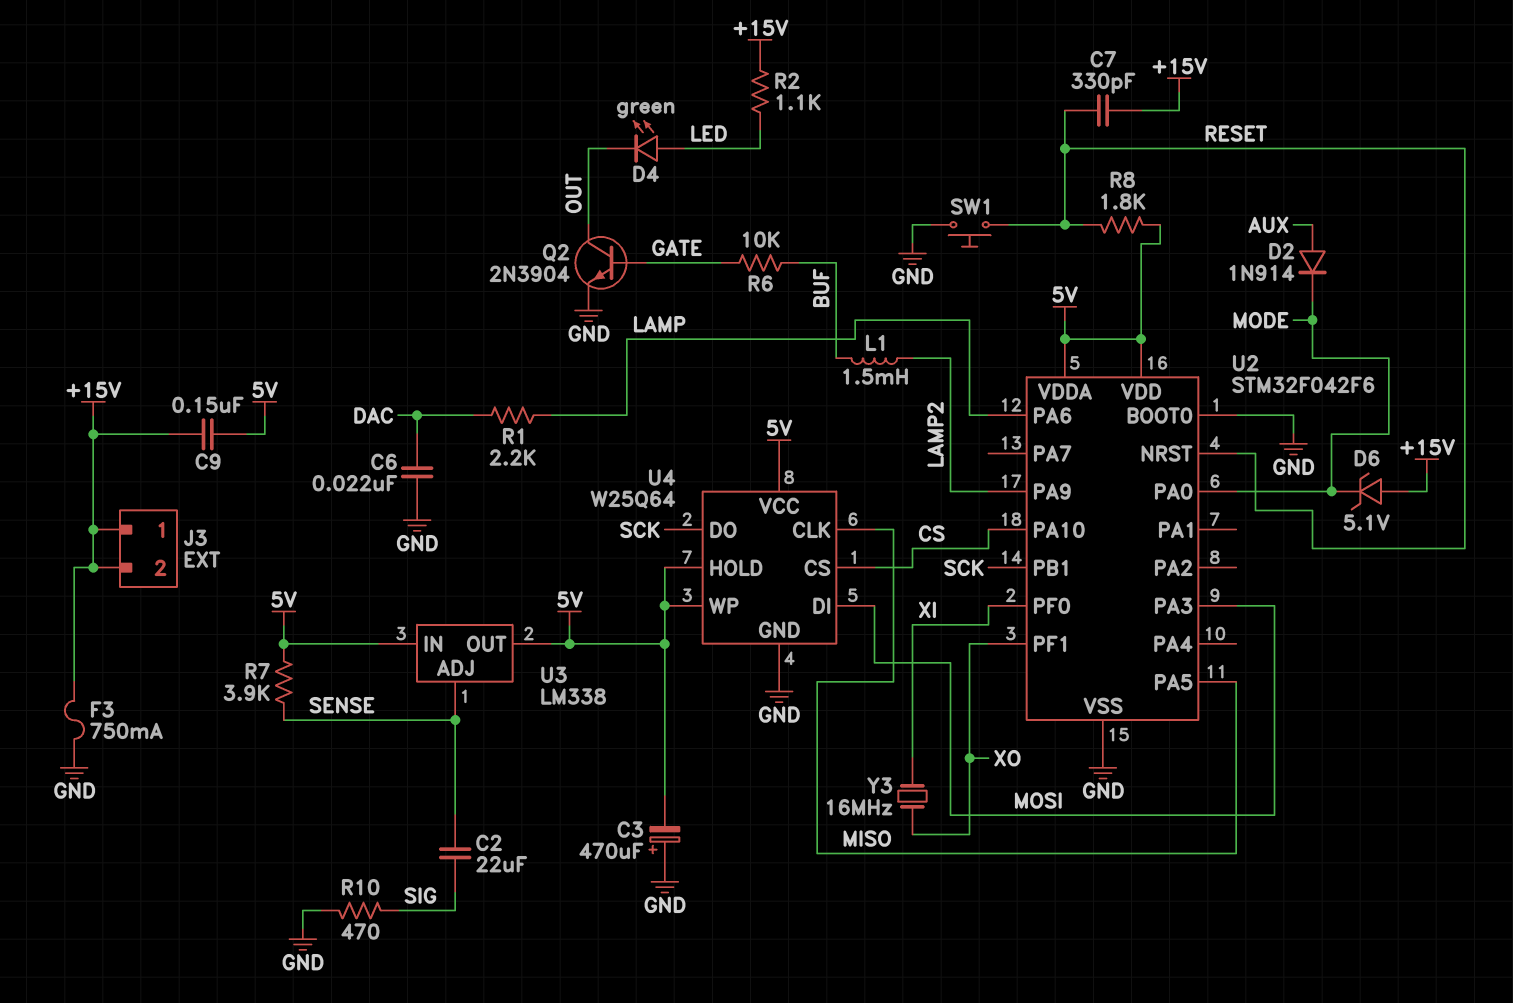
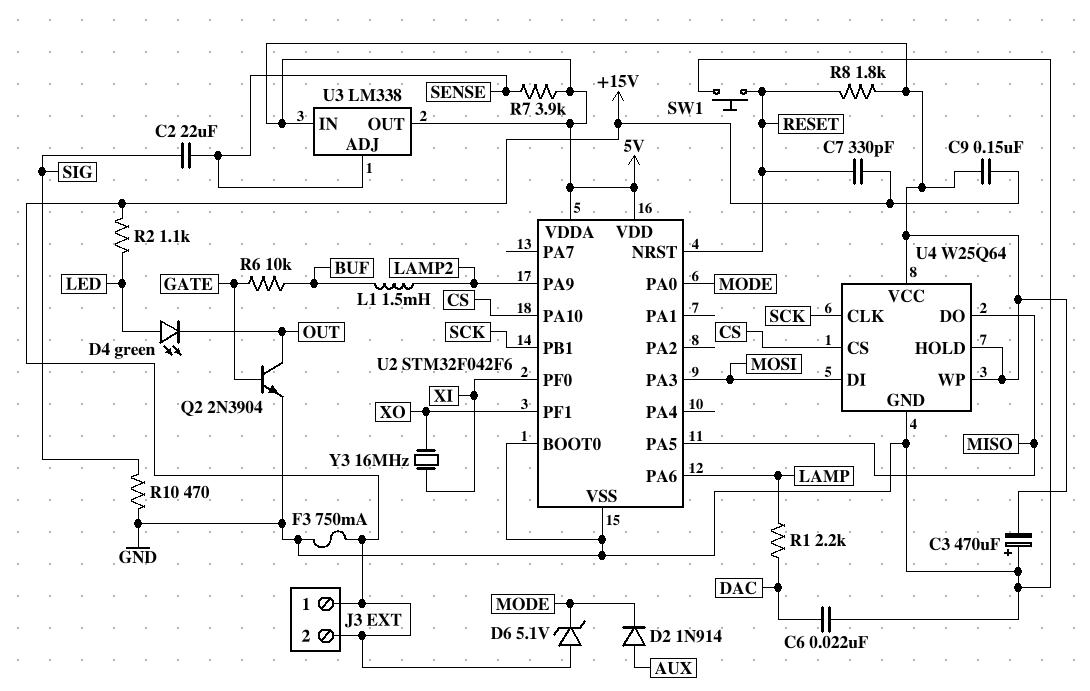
U4 pin CLK: MISO -> SCK
U4 pin DO: SCK -> MISO

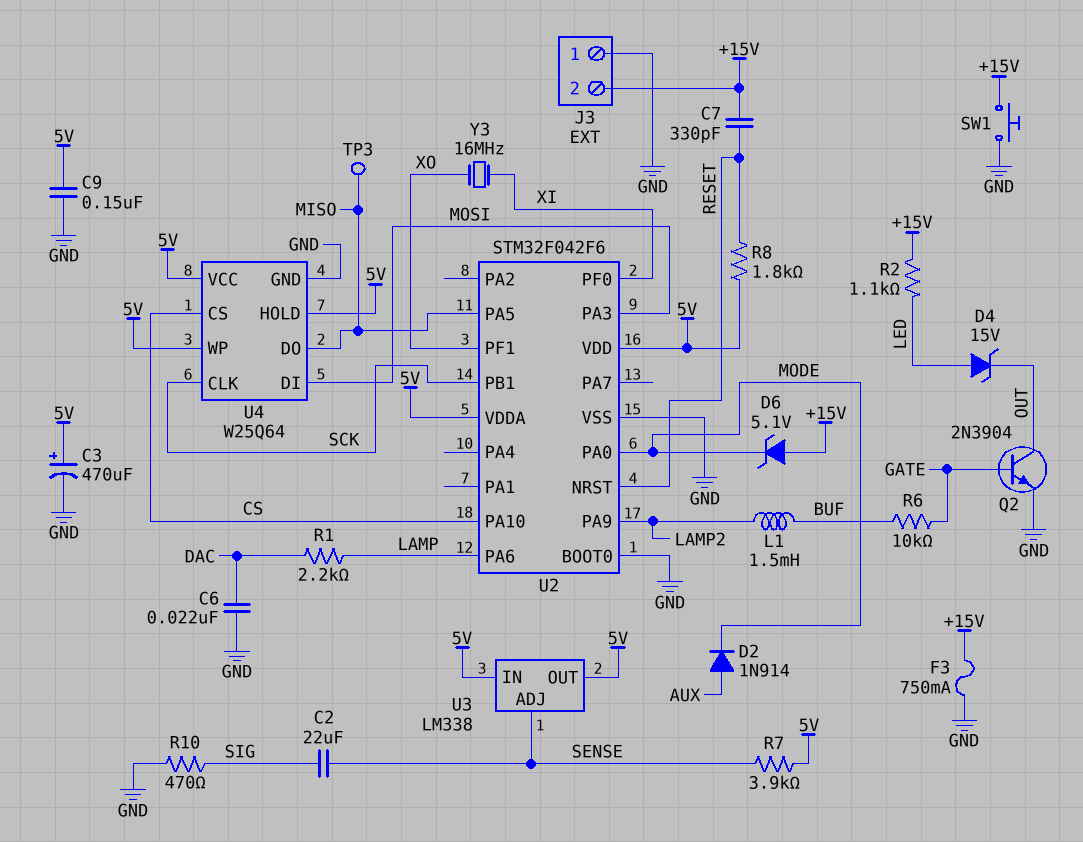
C3: 470uF (plus GND, minus 5V) -> 470uF (plus 5V, minus GND)
C9: 150nF (+15V, 5V) -> 150nF (5V, GND)
D4: LED green (A LED, K OUT) -> zener 15V (A LED, K OUT)
J3 pin 1: +15V -> GND
SW1: button (GND, RESET) -> button (+15V, GND)
TP3: none -> test point (MISO)

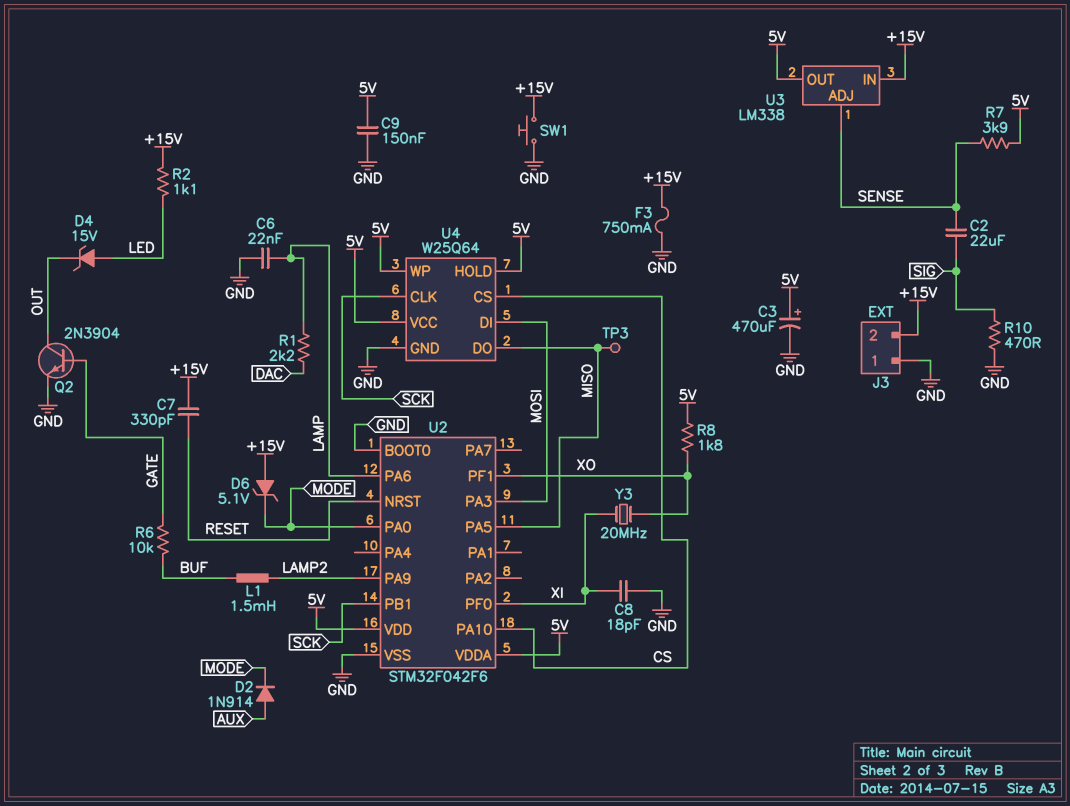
C6: 22nF (DAC, GND) -> 22nF (GND, LAMP)
C8: none -> 18pF (GND, XI)
R8: 1.8k (5V, RESET) -> 1.8k (5V, XO)
U3 pin IN: 5V -> +15V
Y3: 16MHz (XI, XO) -> 20MHz (XI, XO)

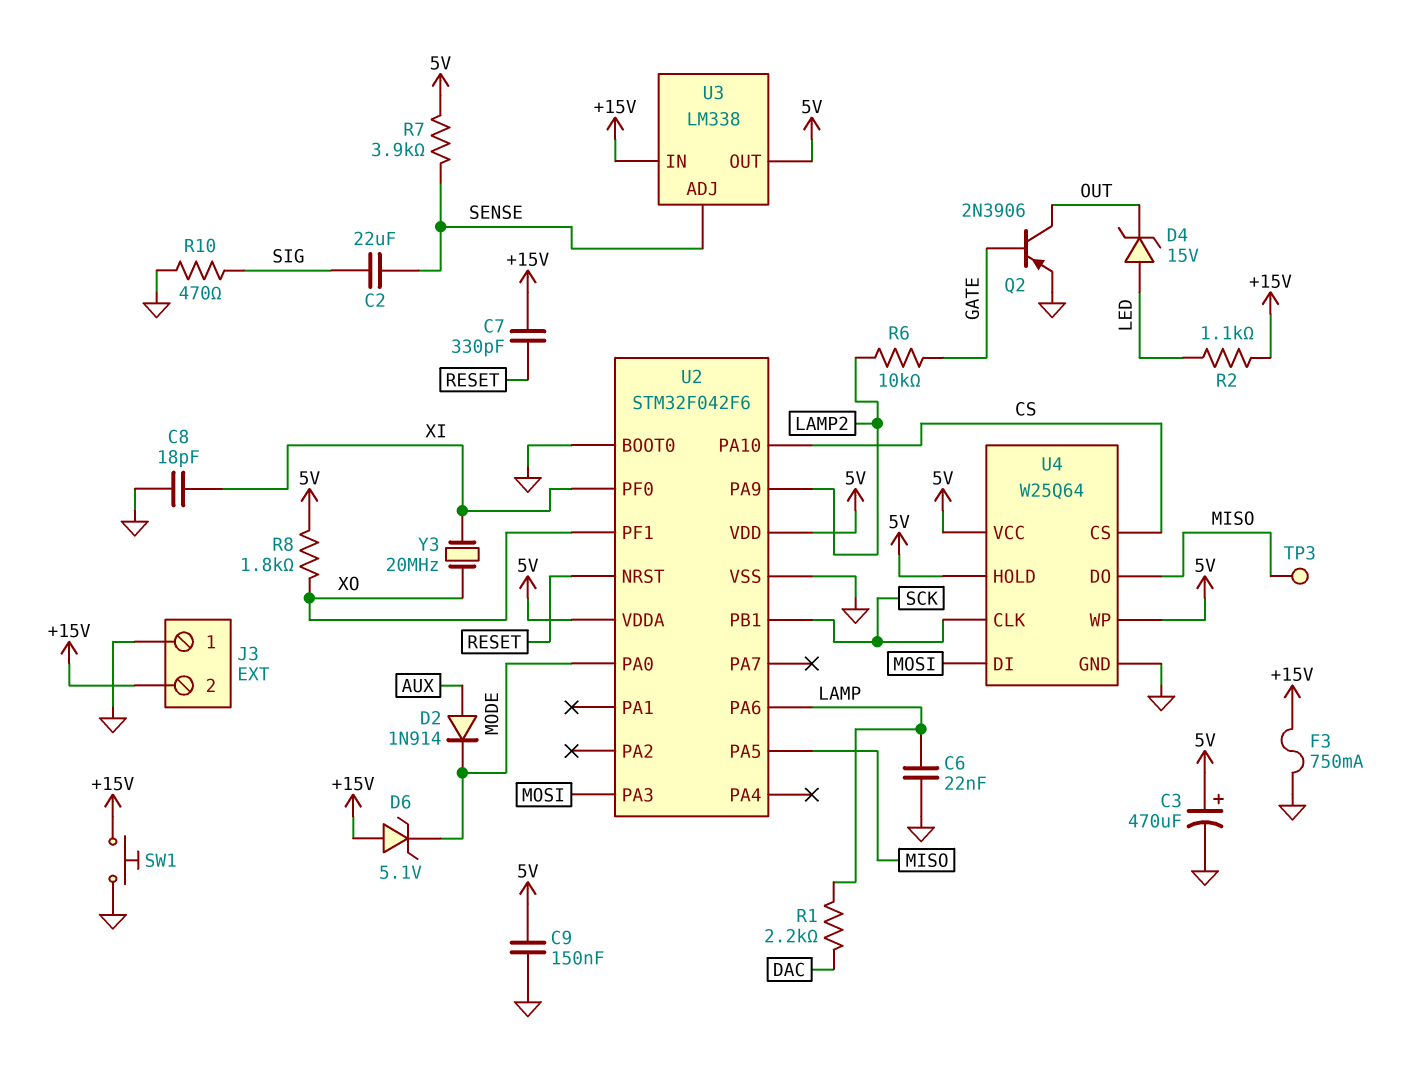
L1: 1.5mH (BUF, LAMP2) -> none
Q2: NPN 2N3904 (B GATE, C OUT, E GND) -> PNP 2N3906 (B GATE, C OUT, E GND)
R6: 10k (BUF, GATE) -> 10k (GATE, LAMP2)

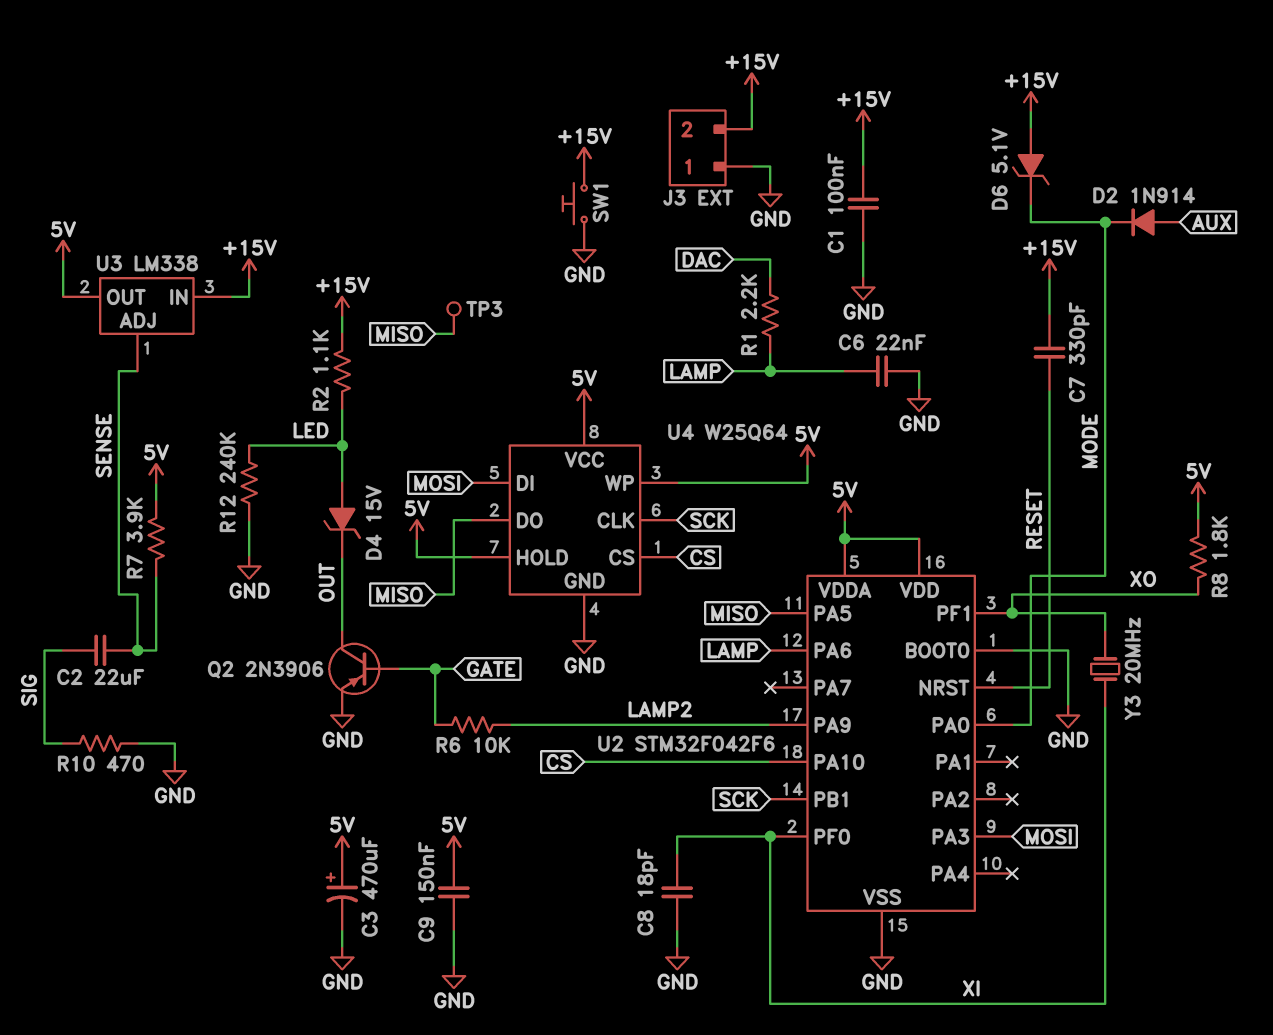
C1: none -> 100nF (+15V, GND)
F3: 750mA (+15V, GND) -> none
R12: none -> 240k (GND, LED)

